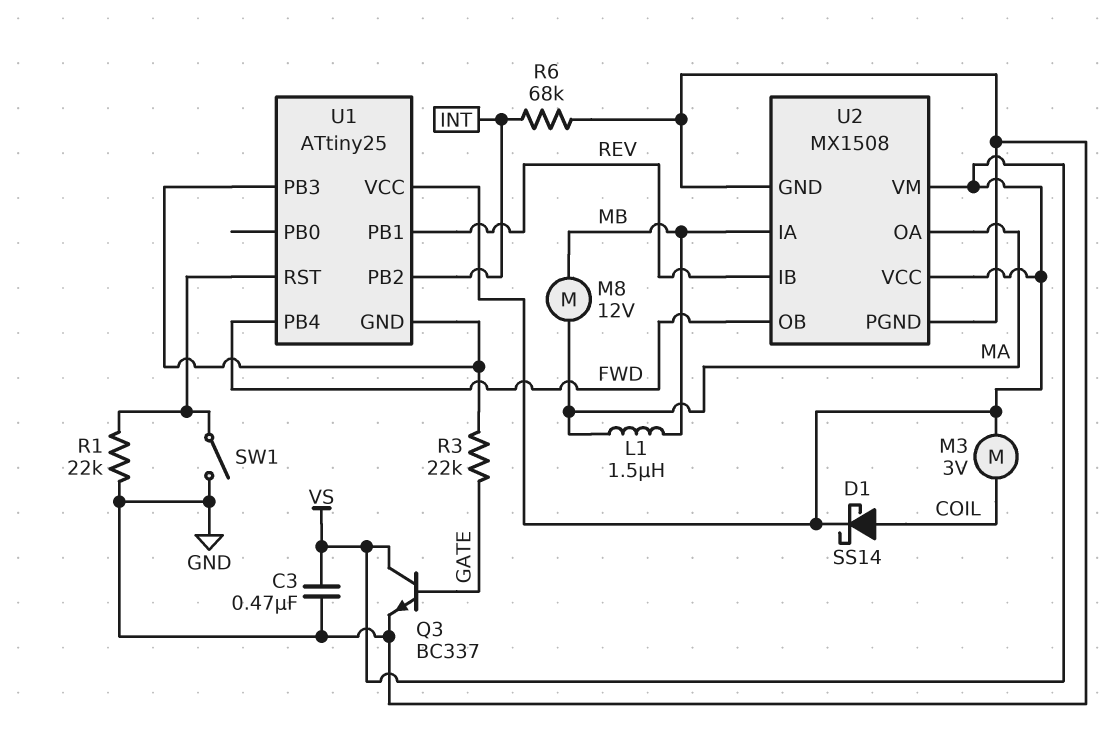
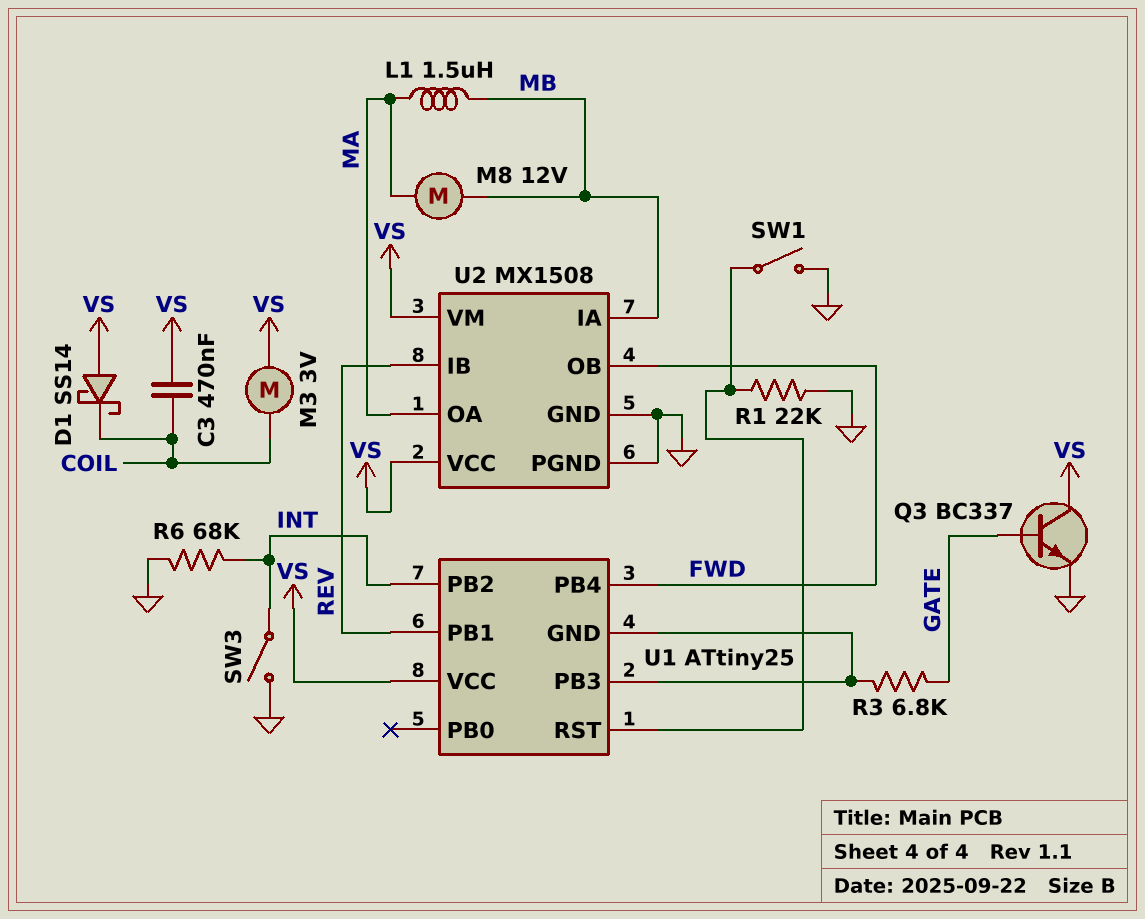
C3: 470nF (GND, VS) -> 470nF (COIL, VS)
D1: schottky SS14 (A COIL, K VS) -> schottky SS14 (A VS, K COIL)
R3: 22k (GATE, U1/GND) -> 6.8k (GATE, U1/GND)
SW3: none -> switch (GND, INT)

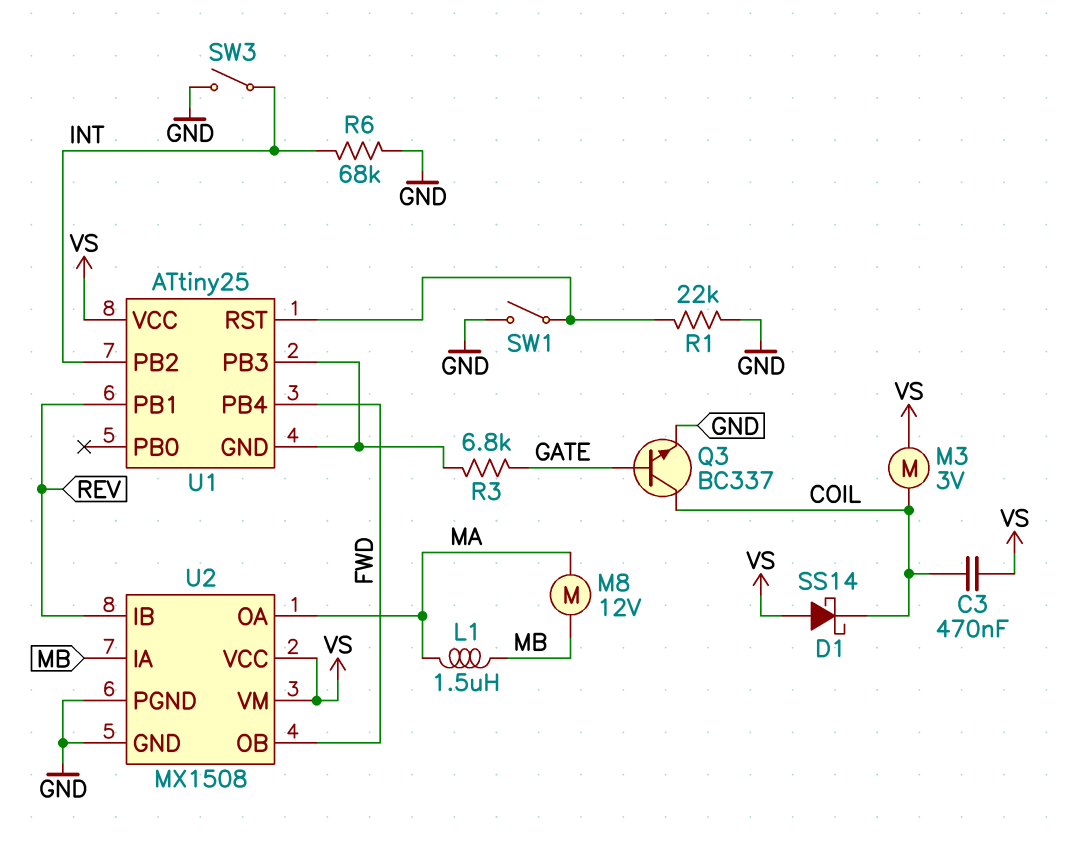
Q3: NPN BC337 (B GATE, C VS, E GND) -> NPN BC337 (B GATE, C COIL, E GND)

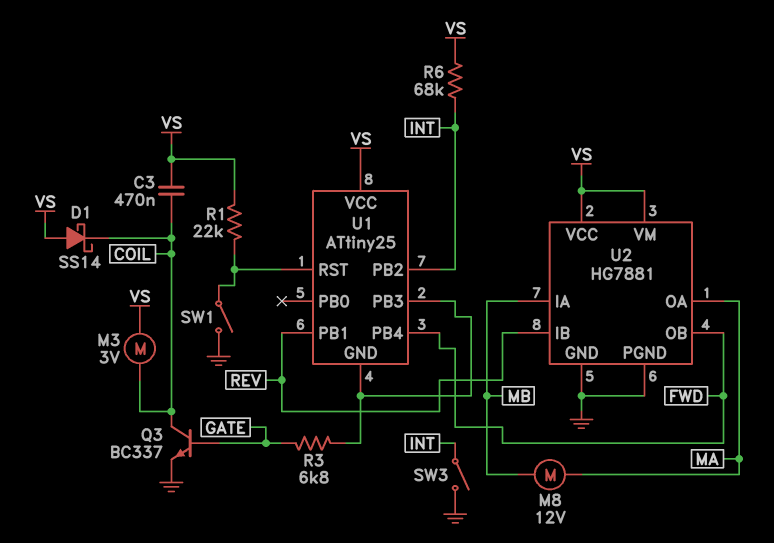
L1: 1.5uH (MA, MB) -> none
R1: 22k (GND, U1/RST) -> 22k (U1/RST, VS)
R6: 68k (GND, INT) -> 68k (INT, VS)
U2: MX1508 -> HG7881

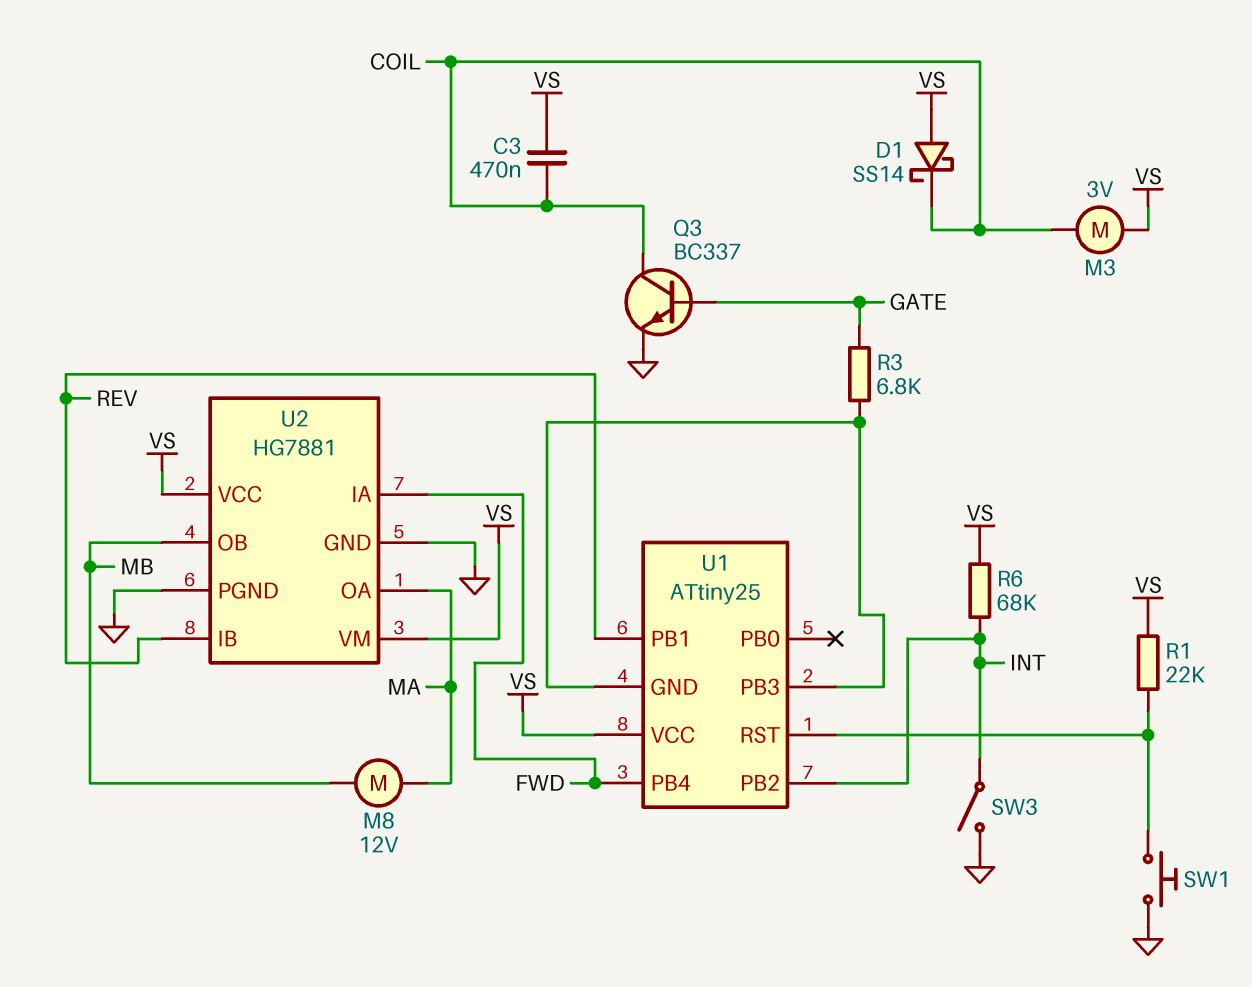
SW1: switch (GND, U1/RST) -> button (GND, U1/RST)
U2 pin IA: MB -> FWD
U2 pin OB: FWD -> MB

